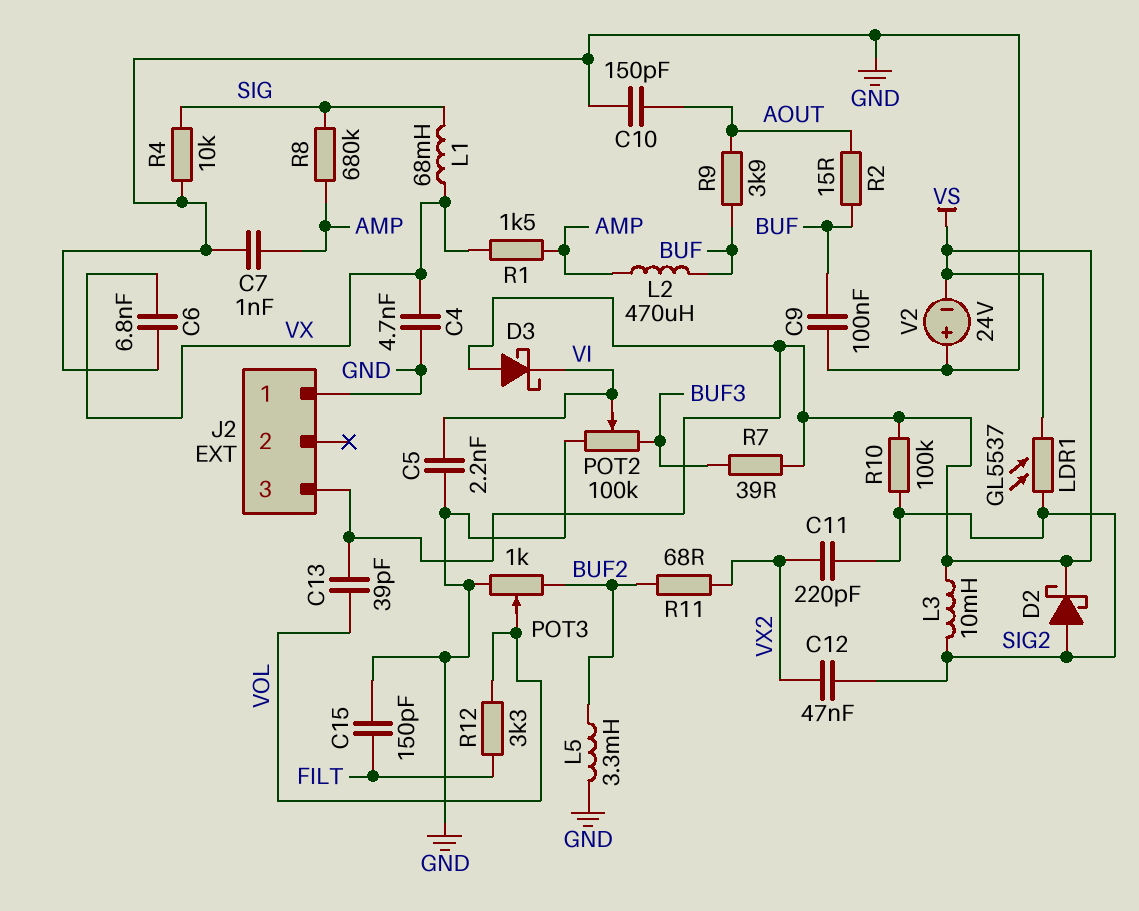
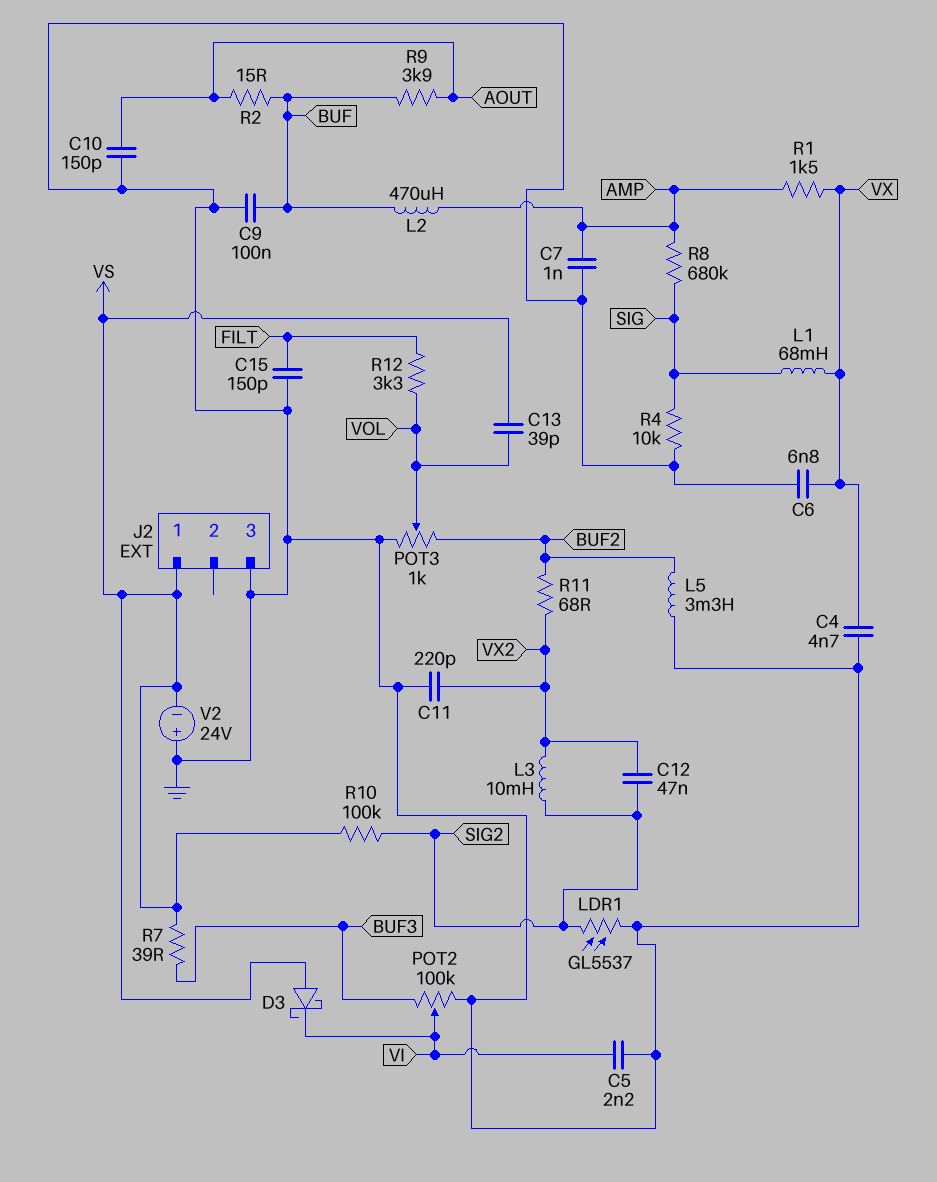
C11: 220pF (SIG2, VX2) -> 220pF (GND, VX2)
D2: schottky (A SIG2, K VS) -> none
J2 pin 1: GND -> VS
J2 pin 3: VS -> GND
L3: 10mH (SIG2, VS) -> 10mH (SIG2, VX2)
LDR1: GL5537 (SIG2, VS) -> GL5537 (GND, SIG2)

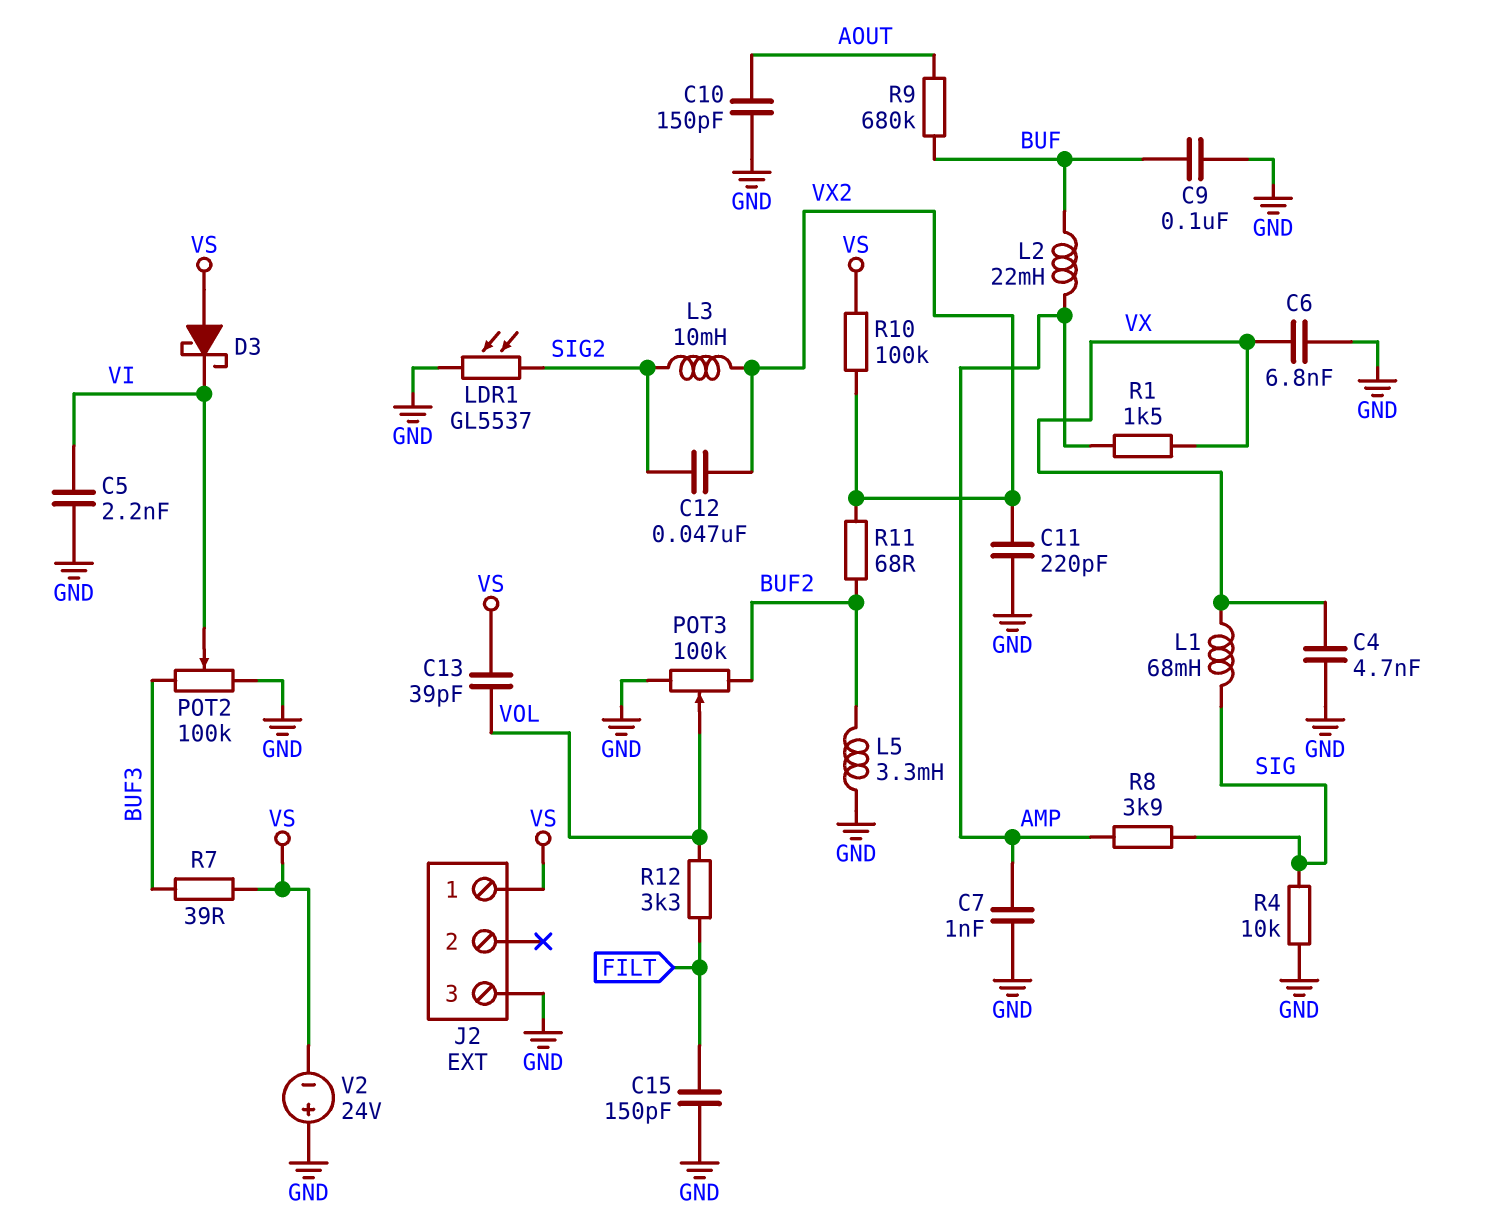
L2: 470uH (AMP, BUF) -> 22mH (AMP, BUF)
POT3: 1k (BUF2, GND, wiper VOL) -> 100k (BUF2, GND, wiper VOL)
R2: 15 (AOUT, BUF) -> none
R8: 680k (AMP, SIG) -> 3.9k (AMP, SIG)
R9: 3.9k (AOUT, BUF) -> 680k (AOUT, BUF)
R10: 100k (SIG2, VS) -> 100k (VS, VX2)

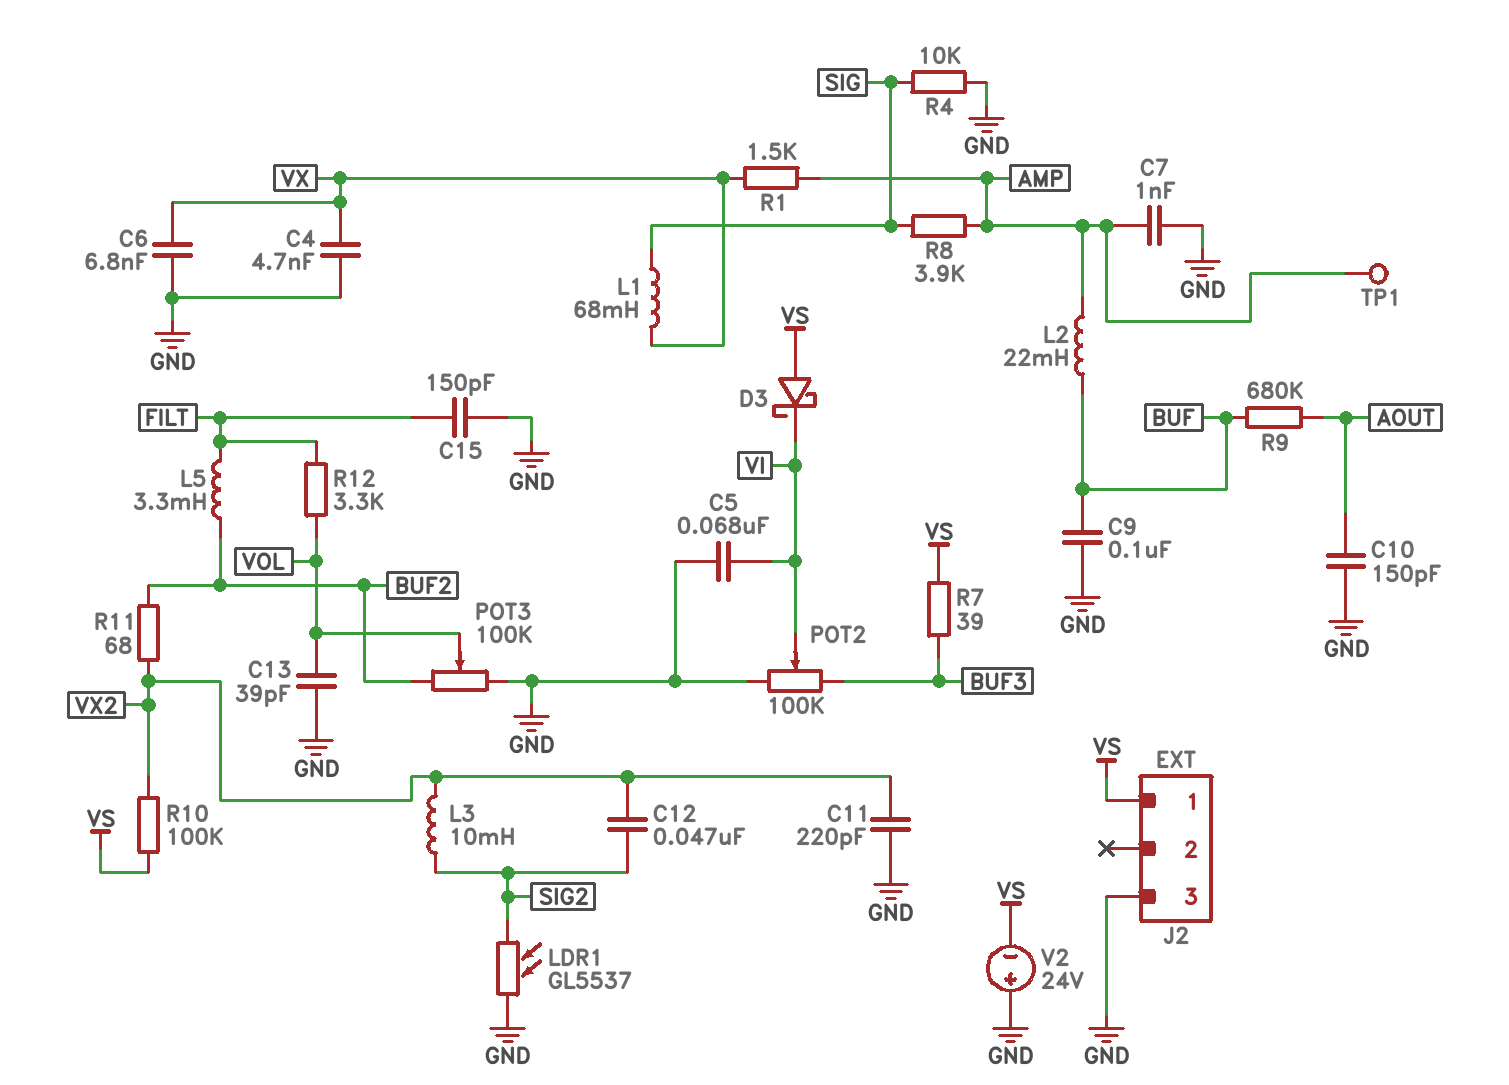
C5: 2.2nF (GND, VI) -> 68nF (GND, VI)
C13: 39pF (VOL, VS) -> 39pF (GND, VOL)
L5: 3.3mH (BUF2, GND) -> 3.3mH (BUF2, FILT)
TP1: none -> test point (AMP)

